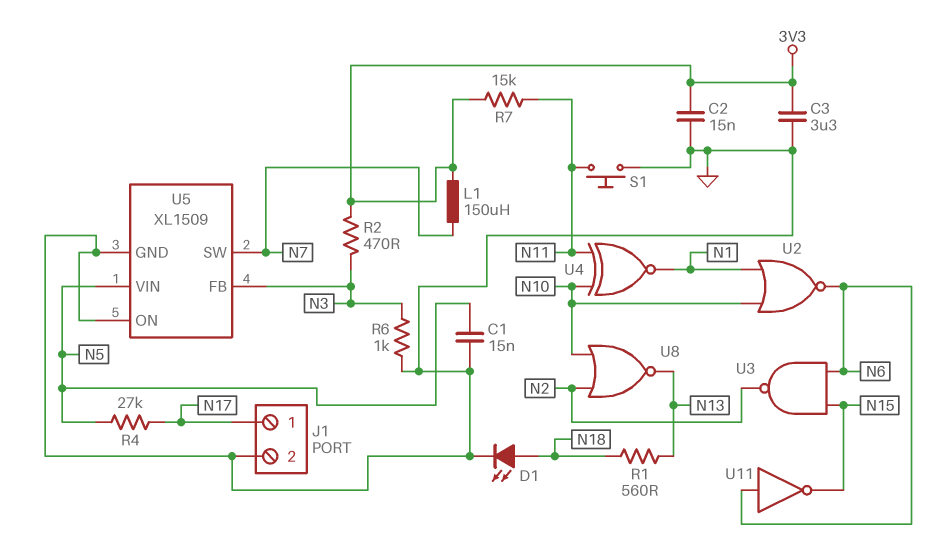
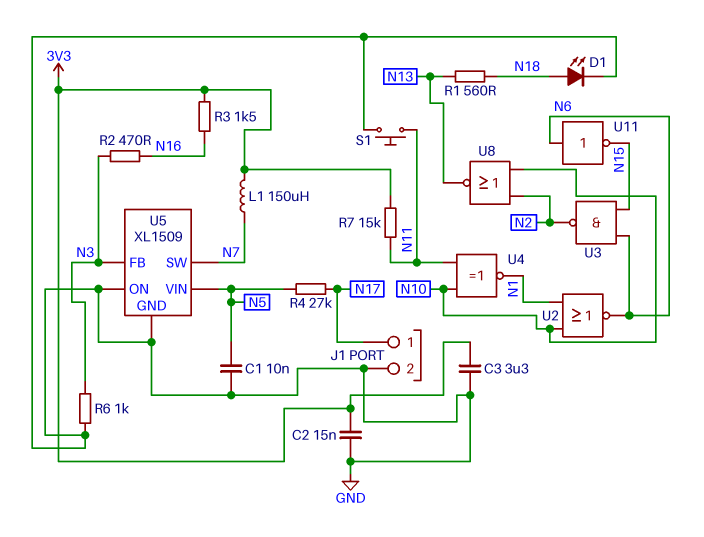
C1: 15nF (GND, N5) -> 10nF (GND, N5)
R2: 470 (3V3, N3) -> 470 (N3, N16)
R3: none -> 1.5k (3V3, N16)

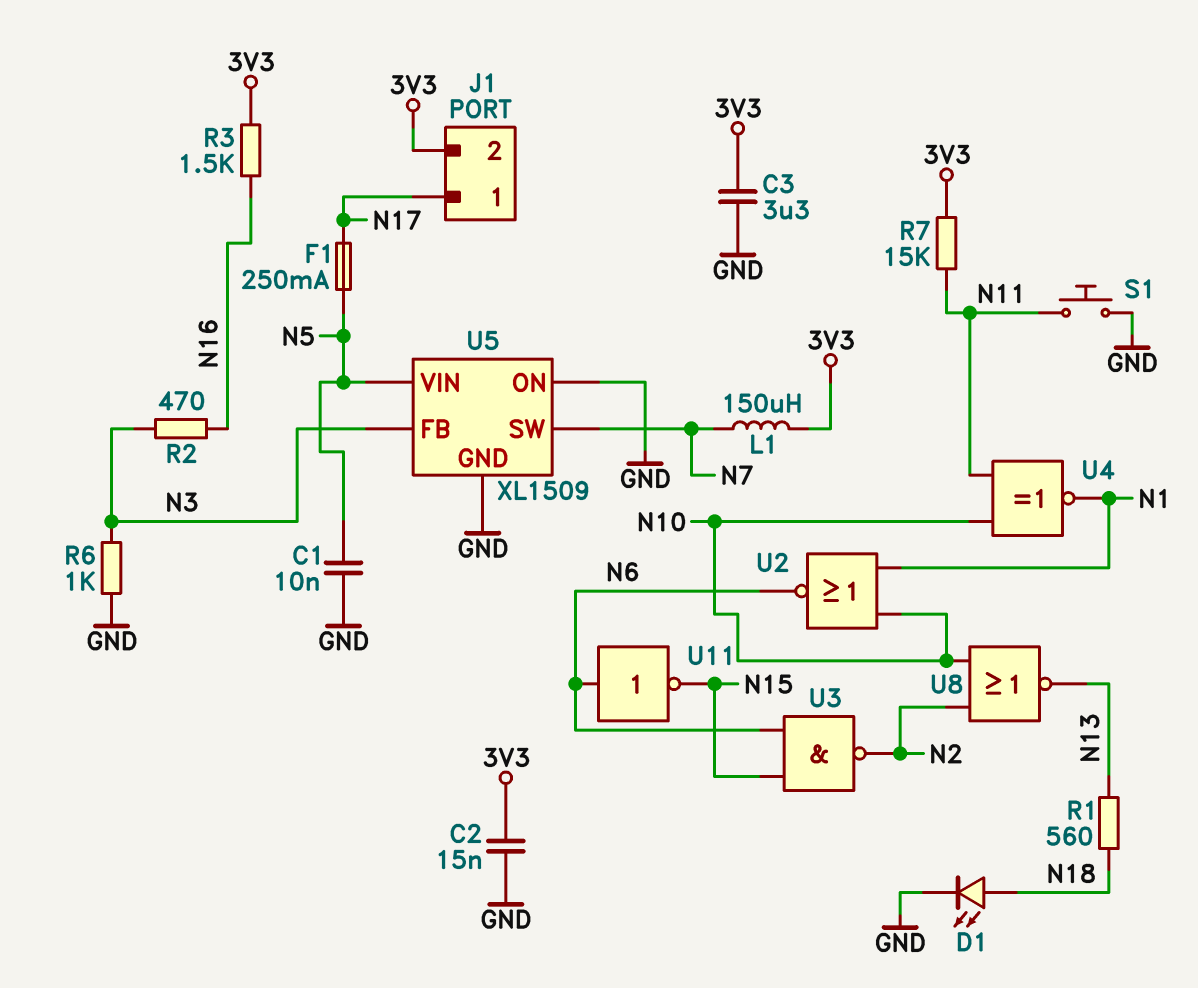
F1: none -> 250mA (N5, N17)
J1 pin 2: GND -> 3V3
R4: 27k (N5, N17) -> none

